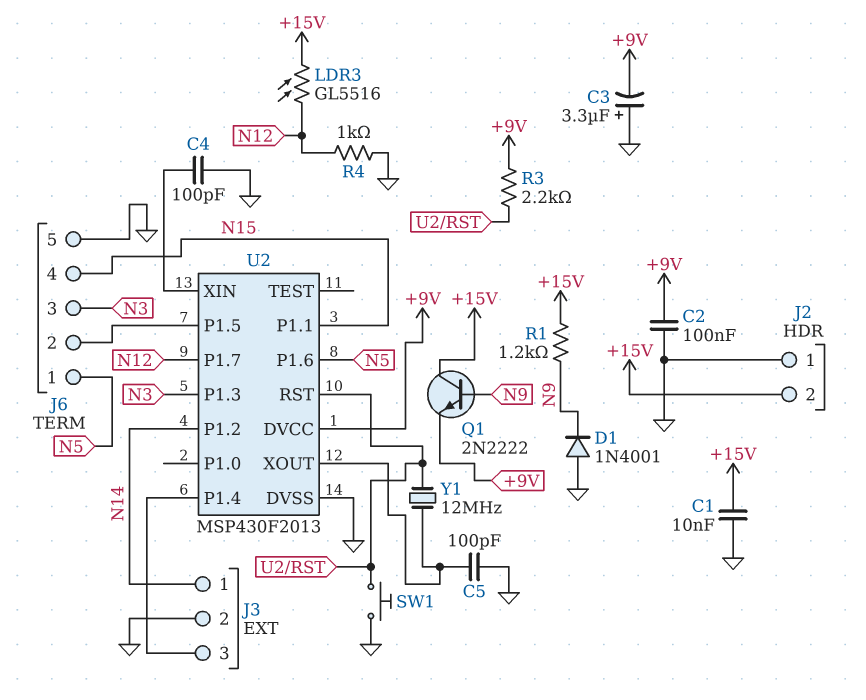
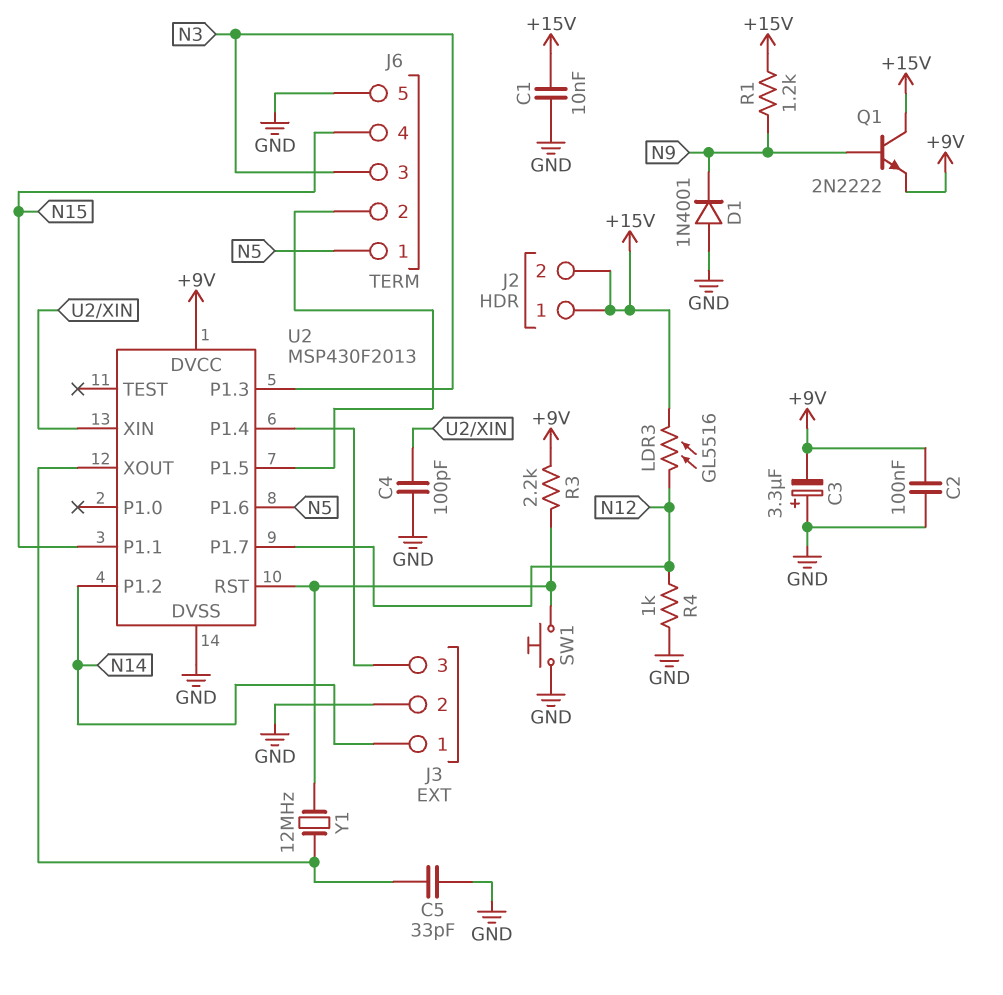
C5: 100pF (GND, U2/XOUT) -> 33pF (GND, U2/XOUT)
J2 pin 1: GND -> +15V

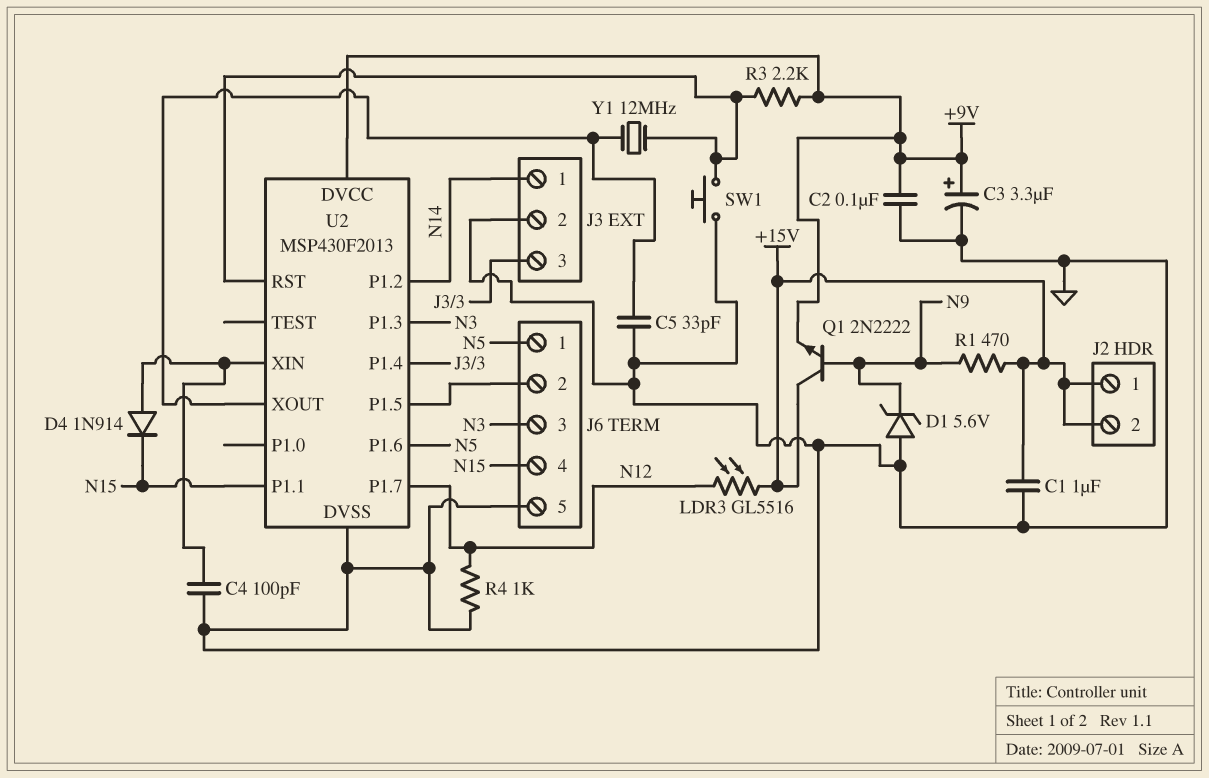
C1: 10nF (+15V, GND) -> 1uF (+15V, GND)
C3: 3.3uF (plus GND, minus +9V) -> 3.3uF (plus +9V, minus GND)
D1: diode 1N4001 (A GND, K N9) -> zener 5.6V (A GND, K N9)
D4: none -> diode 1N914 (A U2/XIN, K N15)
R1: 1.2k (+15V, N9) -> 470 (+15V, N9)

